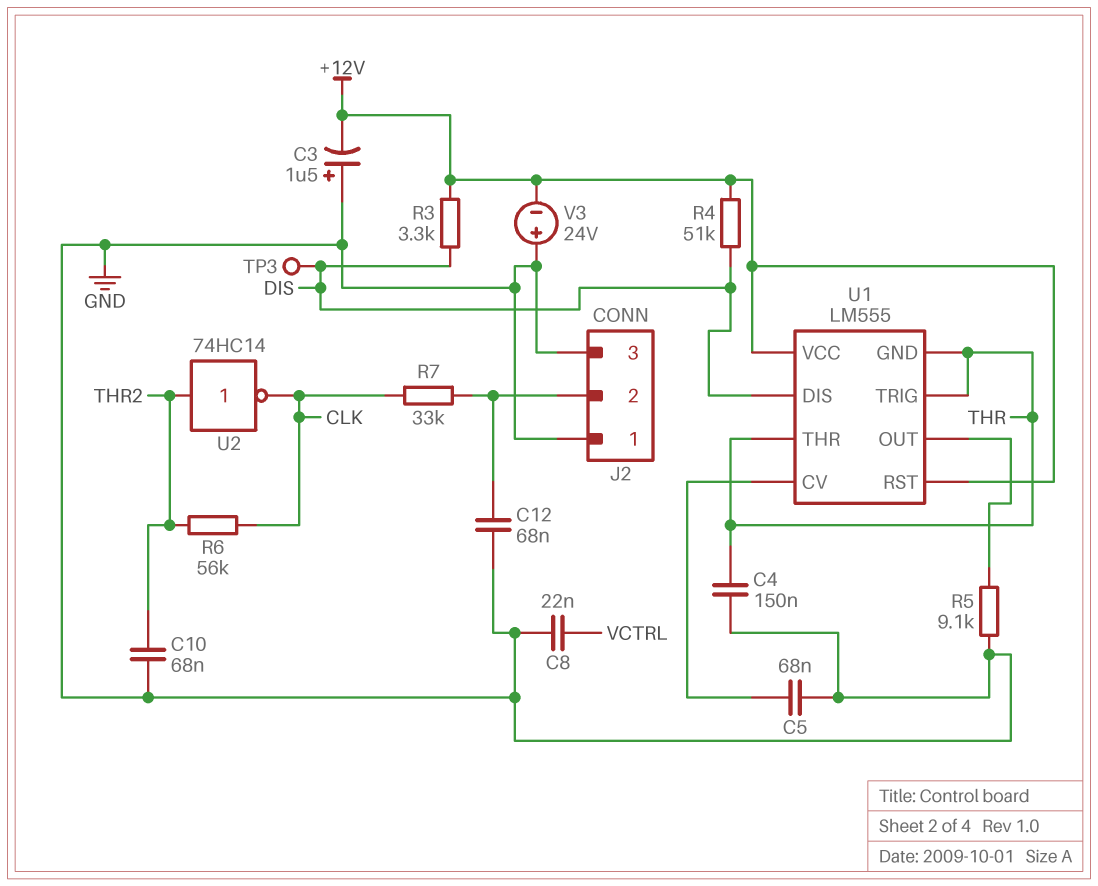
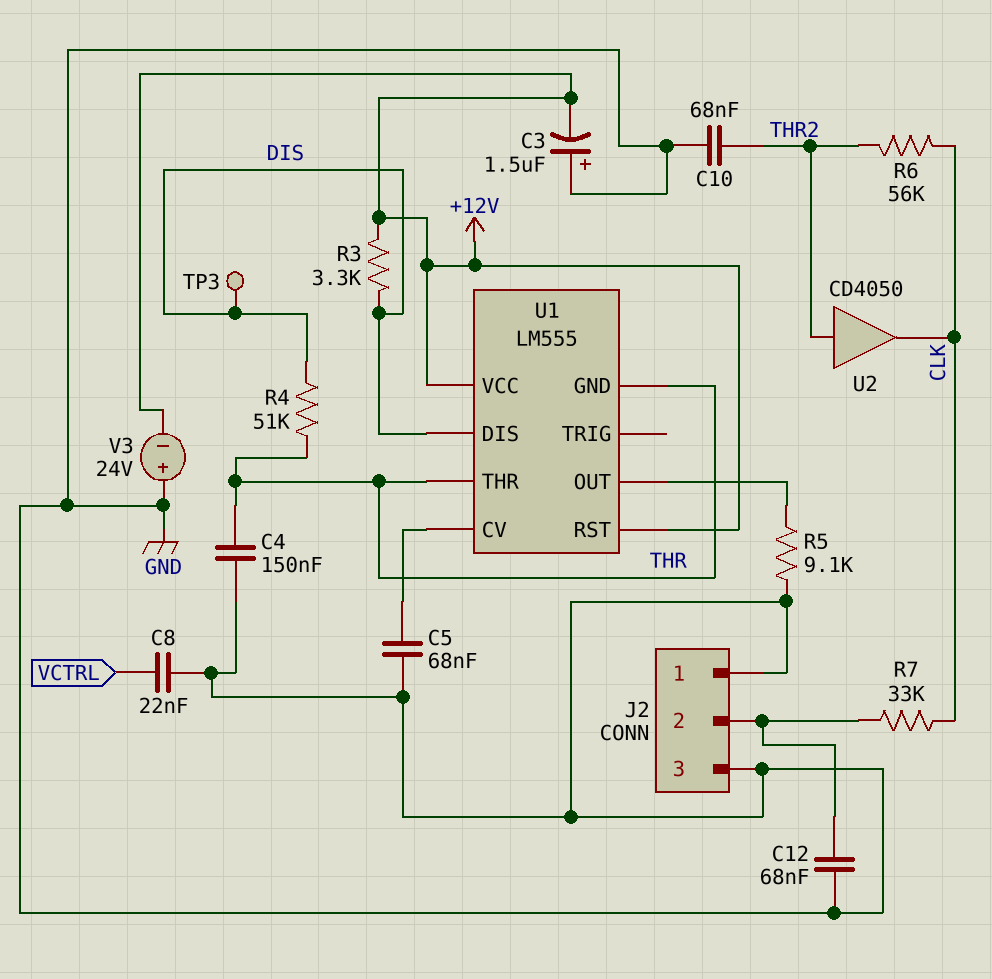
R4: 51k (+12V, DIS) -> 51k (DIS, THR)
U1 pin TRIG: THR -> none
U2: NOT 74HC14 (in THR2, out CLK) -> buffer CD4050 (in THR2, out CLK)

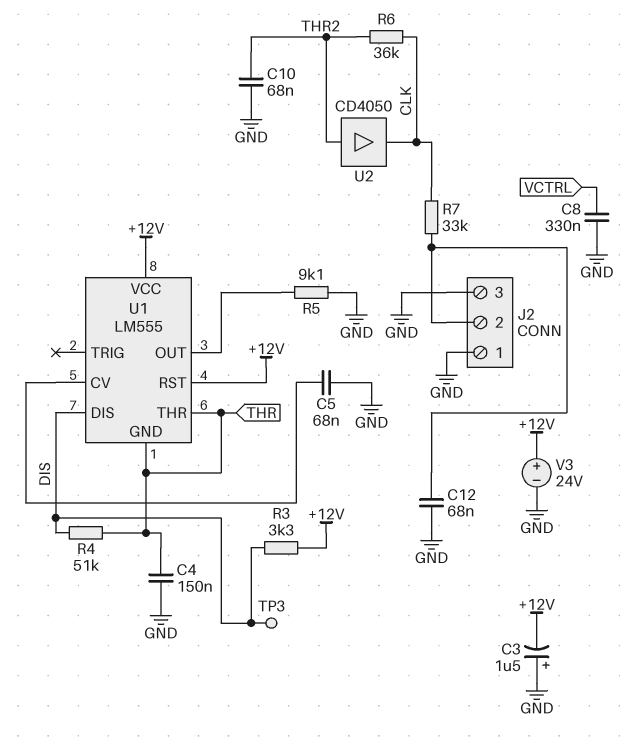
C8: 22nF (GND, VCTRL) -> 330nF (GND, VCTRL)
R6: 56k (CLK, THR2) -> 36k (CLK, THR2)
V3: 24V (plus GND, minus +12V) -> 24V (plus +12V, minus GND)

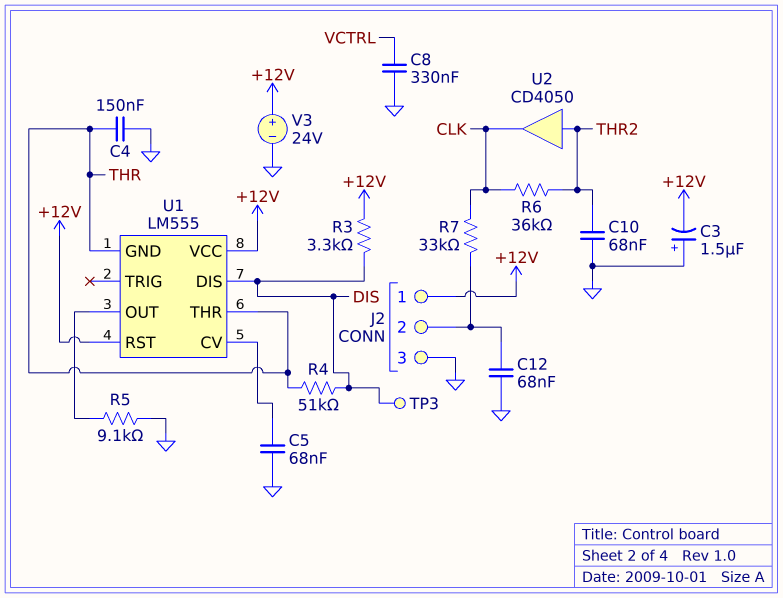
J2 pin 1: GND -> +12V

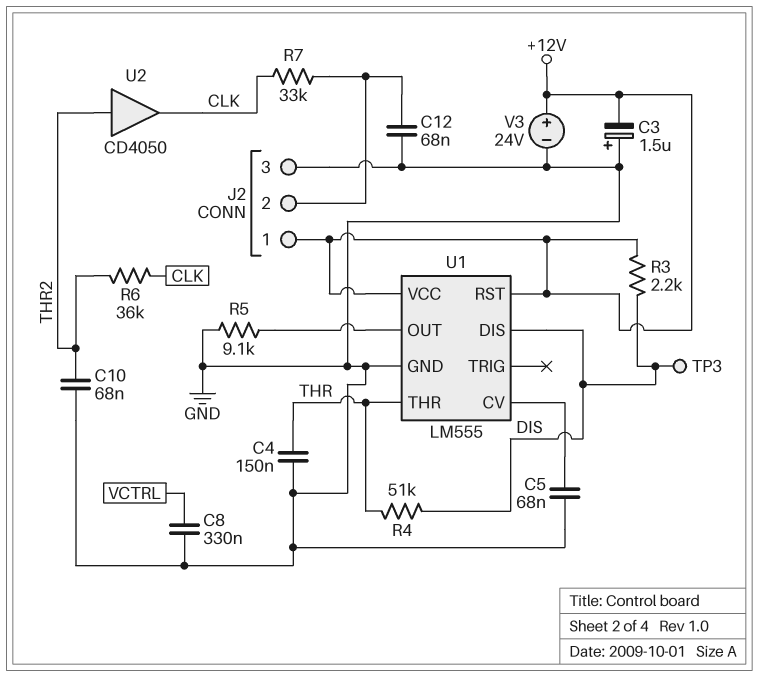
R3: 3.3k (+12V, DIS) -> 2.2k (+12V, DIS)
U1 pin GND: THR -> GND

